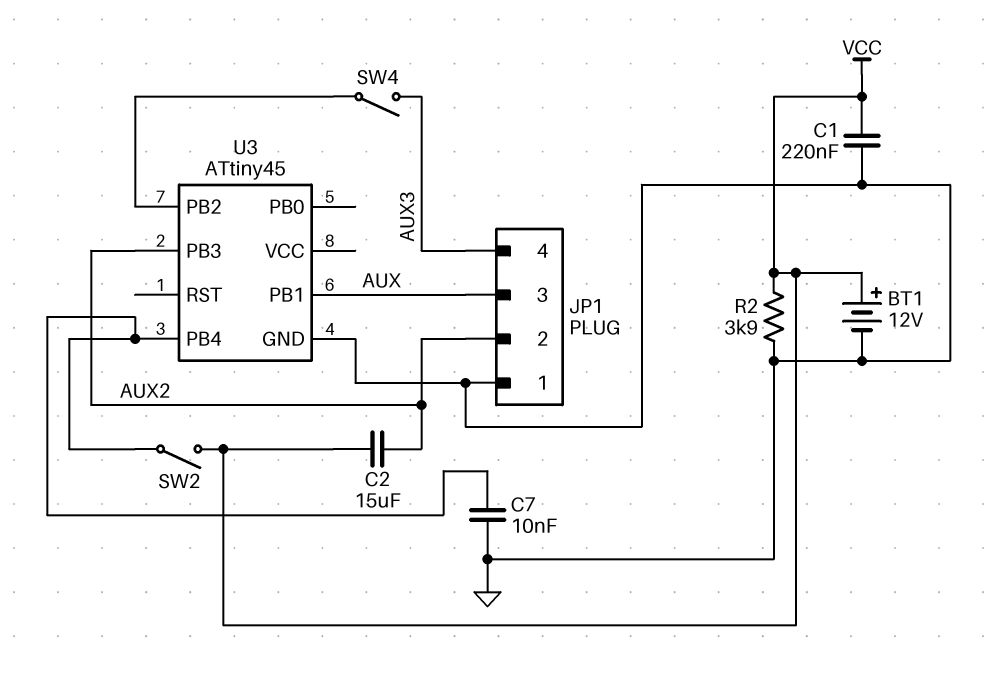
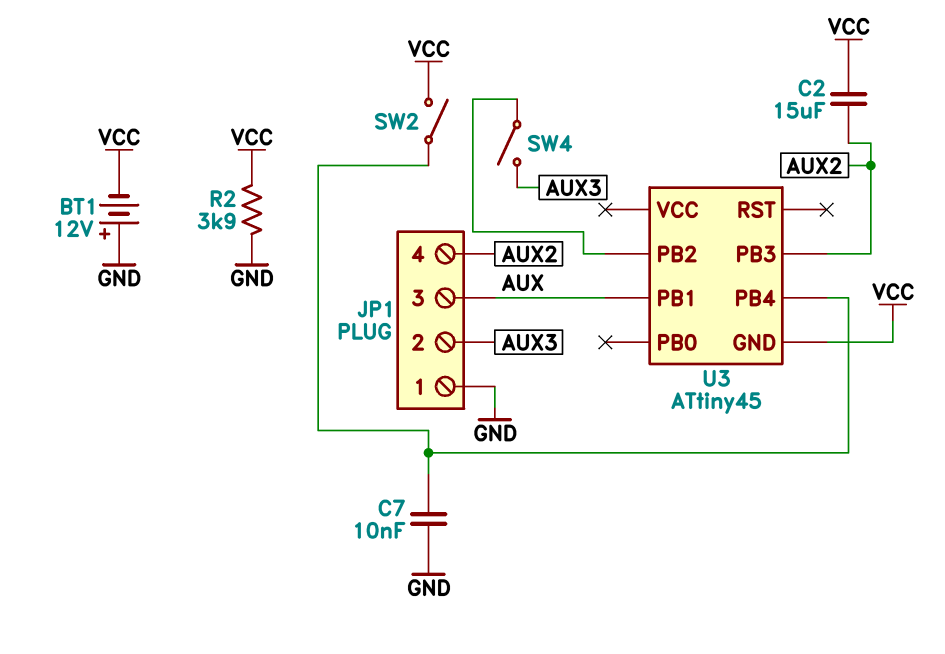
BT1: 12V (plus VCC, minus GND) -> 12V (plus GND, minus VCC)
C1: 220nF (GND, VCC) -> none
JP1 pin 2: AUX2 -> AUX3
JP1 pin 4: AUX3 -> AUX2
U3 pin GND: GND -> VCC

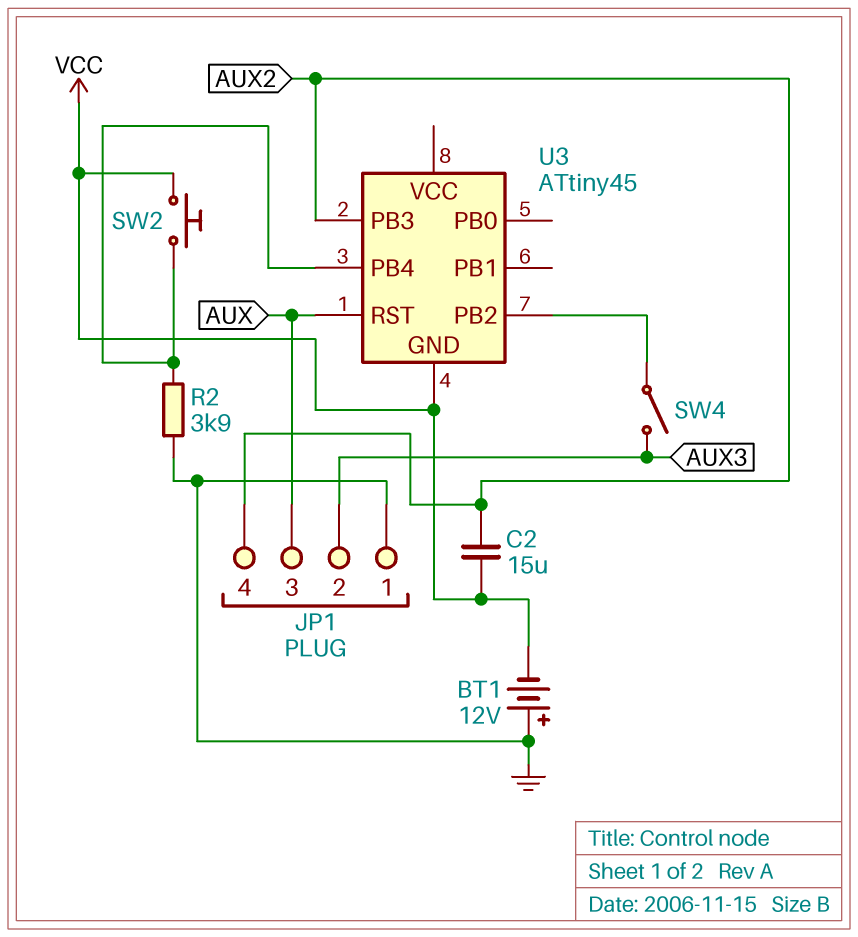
C7: 10nF (GND, U3/PB4) -> none
R2: 3.9k (GND, VCC) -> 3.9k (GND, U3/PB4)
SW2: switch (U3/PB4, VCC) -> button (U3/PB4, VCC)
U3 pin PB1: AUX -> none
U3 pin RST: none -> AUX

